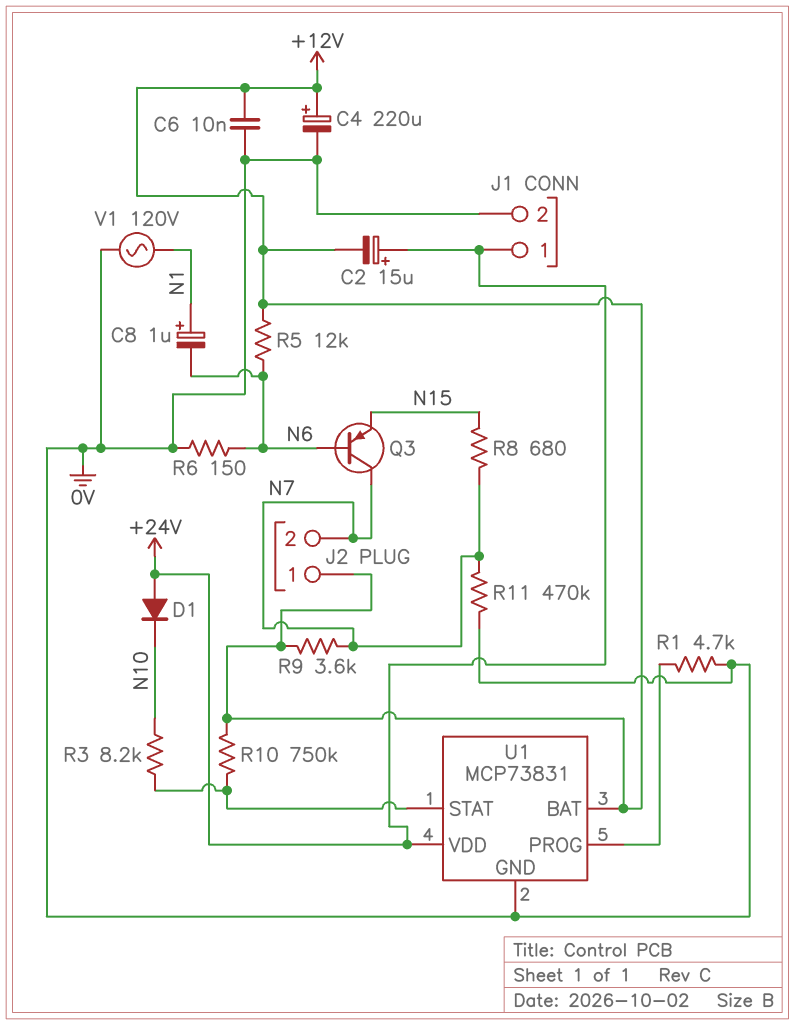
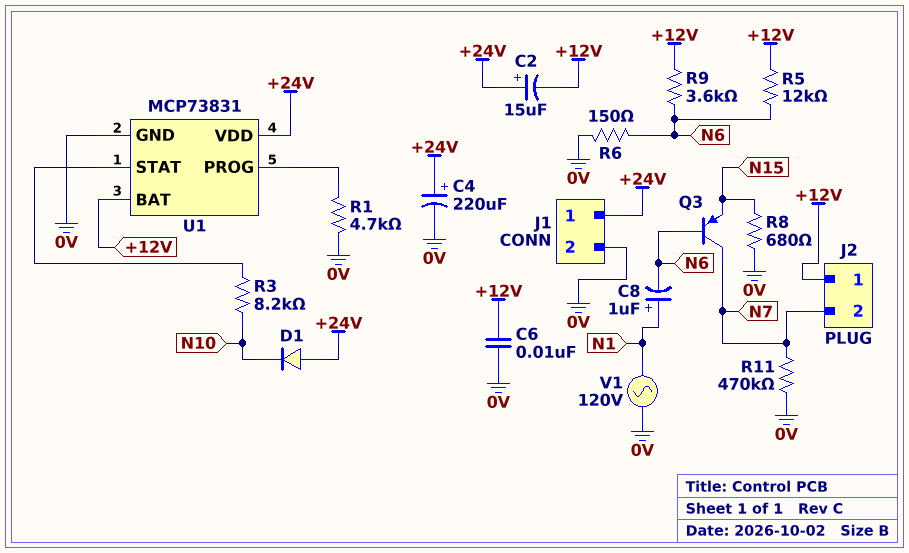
C4: 220uF (plus +12V, minus 0V) -> 220uF (plus +24V, minus 0V)
R8: 680 (N7, N15) -> 680 (0V, N15)
R9: 3.6k (+12V, N7) -> 3.6k (+12V, N6)
R10: 750k (+12V, U1/STAT) -> none

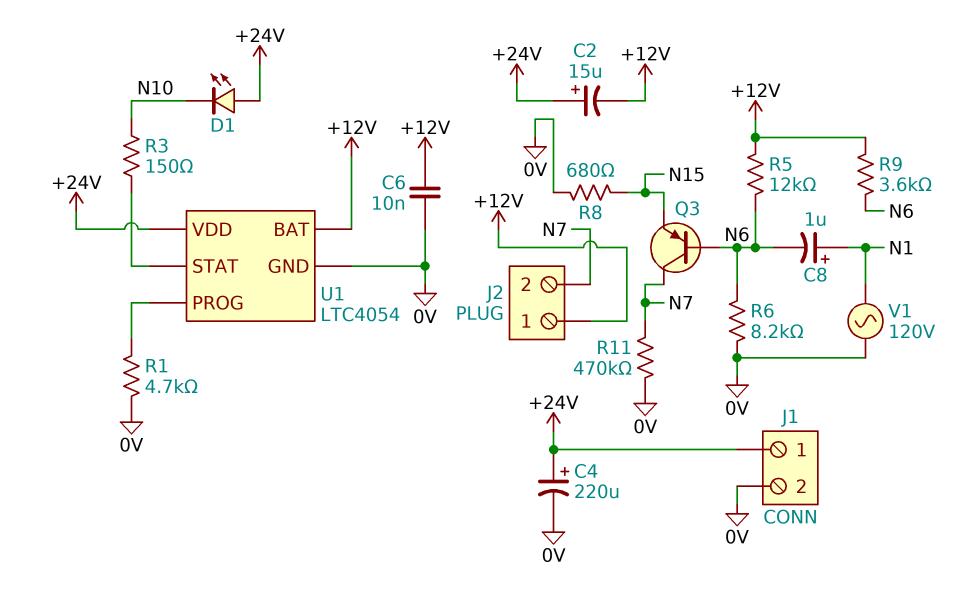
D1: diode (A +24V, K N10) -> LED (A +24V, K N10)
R3: 8.2k (N10, U1/STAT) -> 150 (N10, U1/STAT)
R6: 150 (0V, N6) -> 8.2k (0V, N6)
U1: MCP73831 -> LTC4054

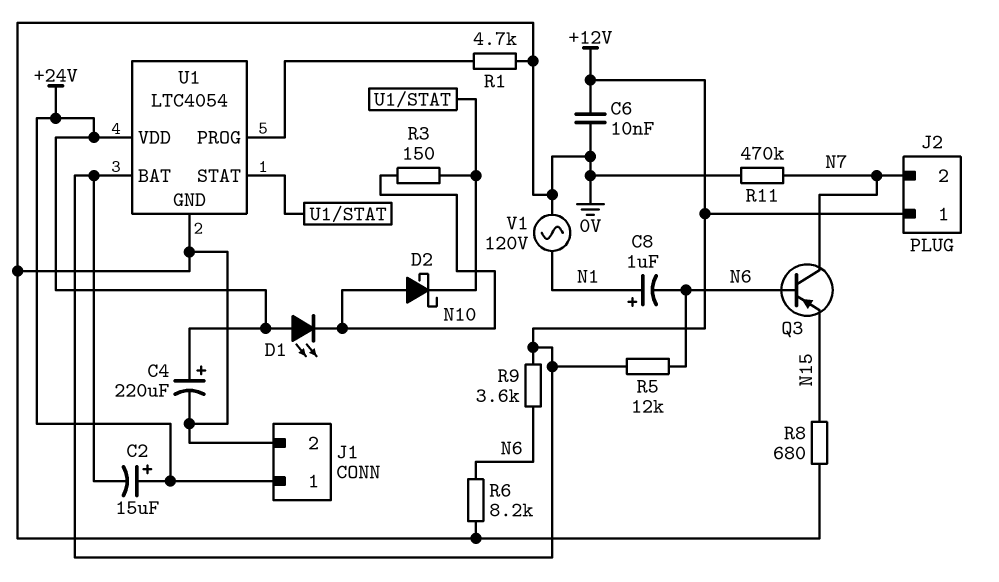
D2: none -> schottky (A N10, K U1/STAT)

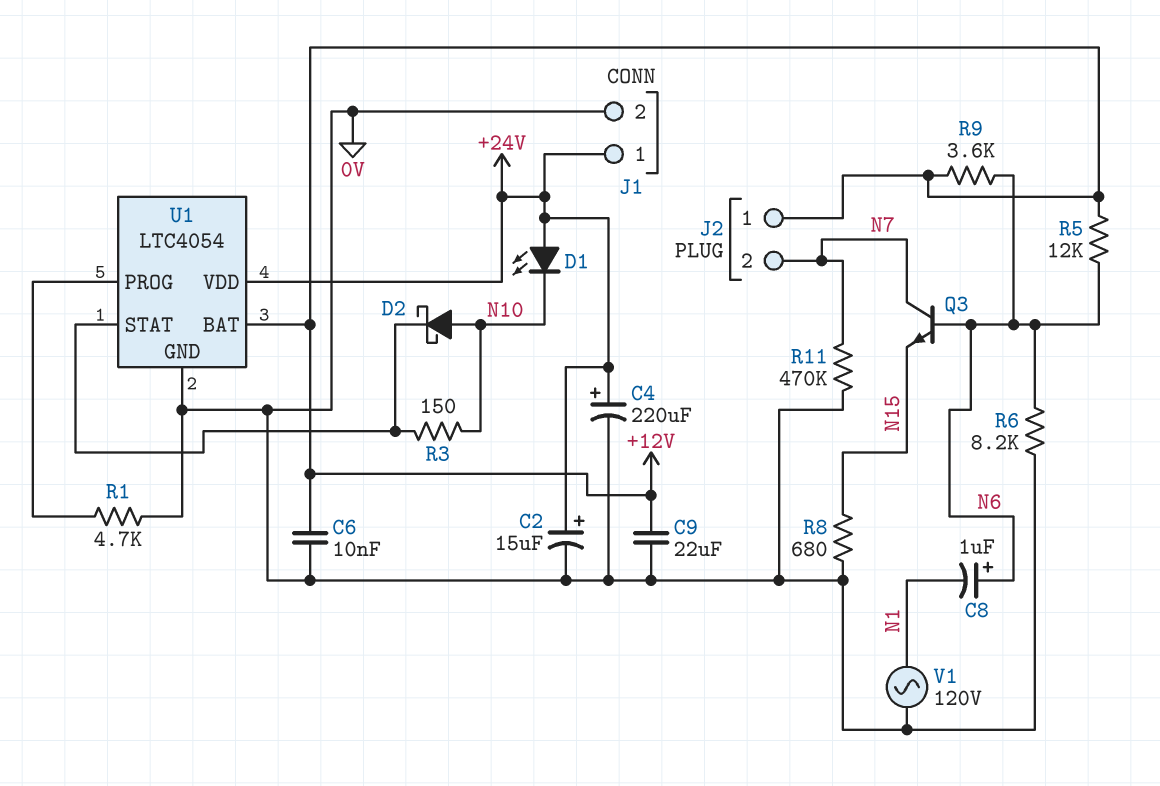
C2: 15uF (plus +24V, minus +12V) -> 15uF (plus +24V, minus 0V)
C8: 1uF (plus N1, minus N6) -> 1uF (plus N6, minus N1)
C9: none -> 22uF (+12V, 0V)
Q3: PNP (B N6, C N7, E N15) -> NPN (B N6, C N7, E N15)

